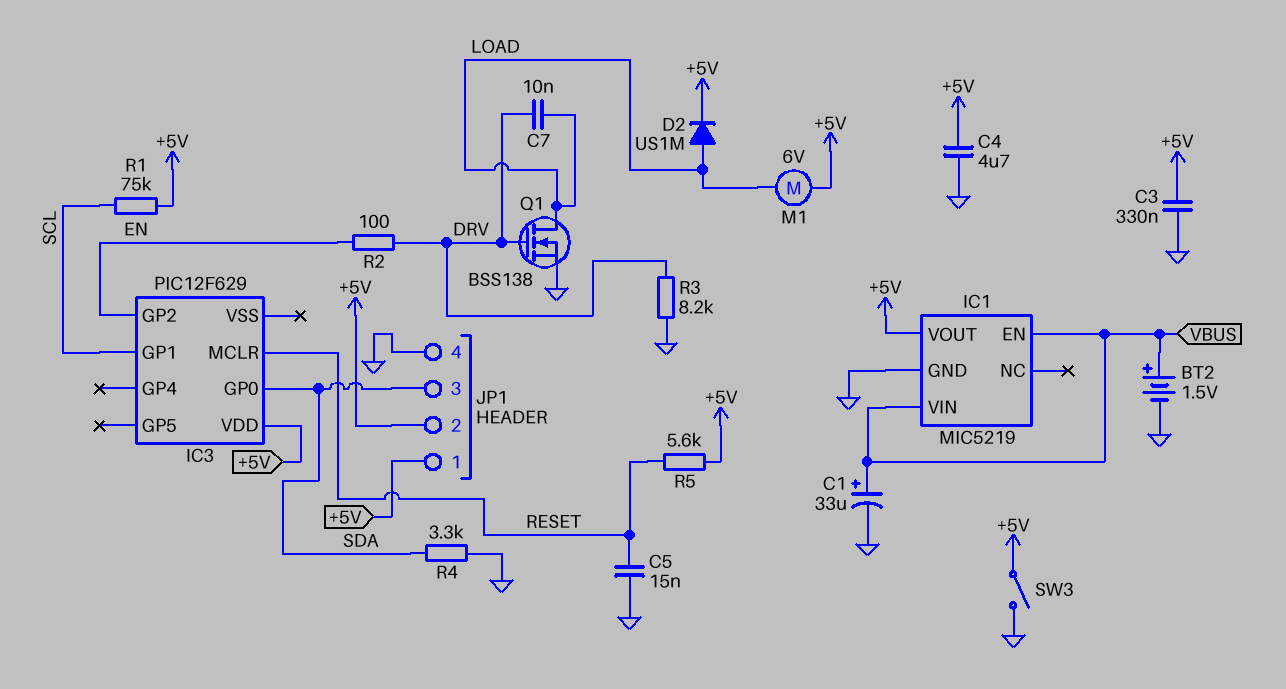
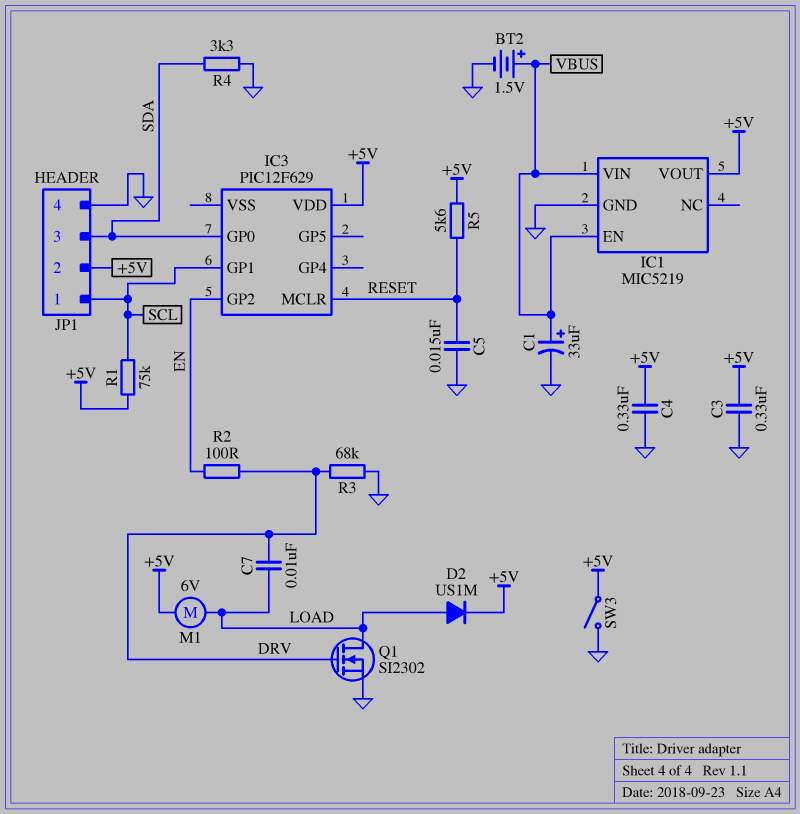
C4: 4.7uF (+5V, GND) -> 330nF (+5V, GND)
JP1 pin 1: +5V -> SCL
Q1: NMOS BSS138 (G DRV, D LOAD, S GND) -> NMOS SI2302 (G DRV, D LOAD, S GND)
R3: 8.2k (DRV, GND) -> 68k (DRV, GND)

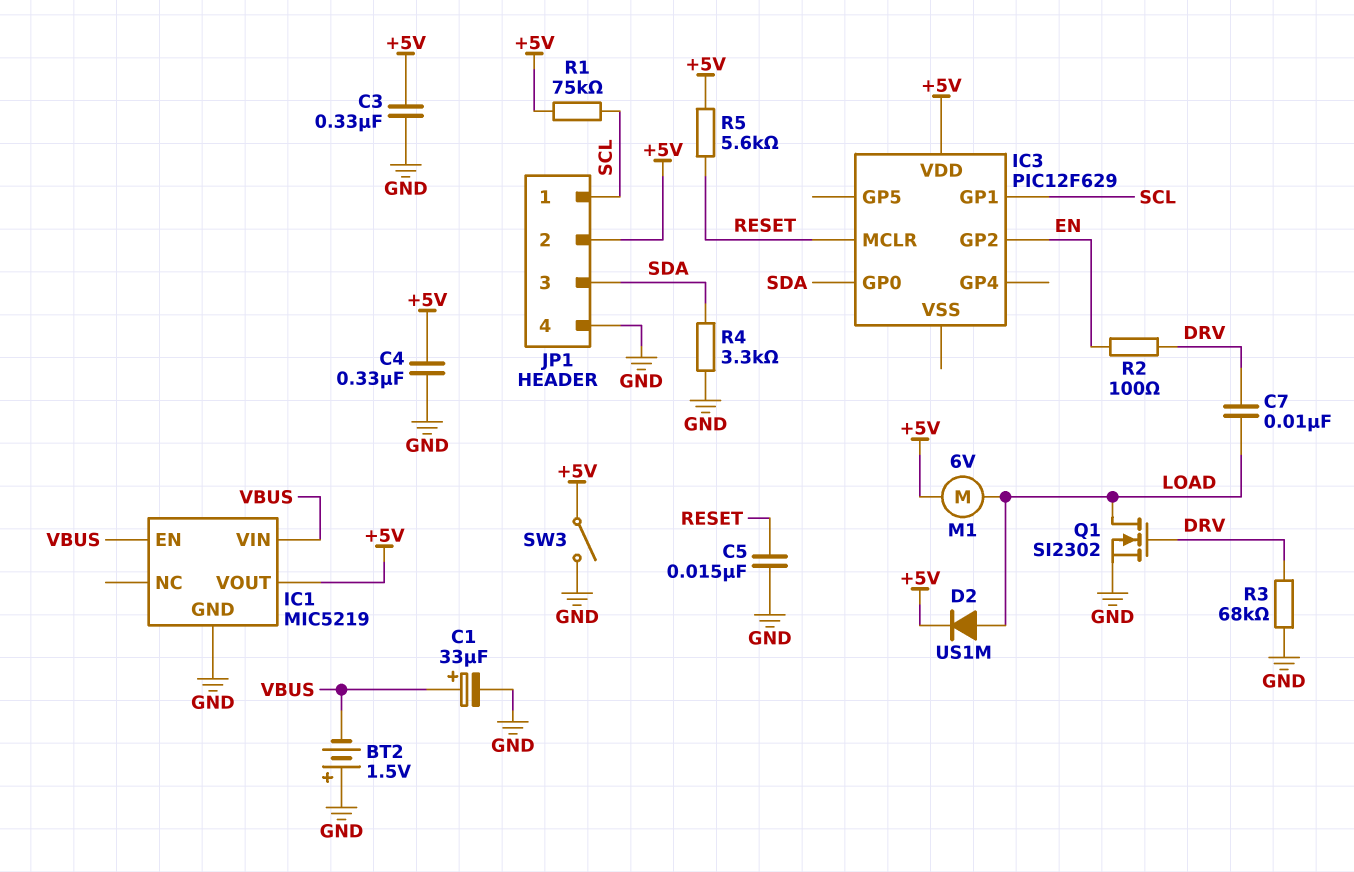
BT2: 1.5V (plus VBUS, minus GND) -> 1.5V (plus GND, minus VBUS)

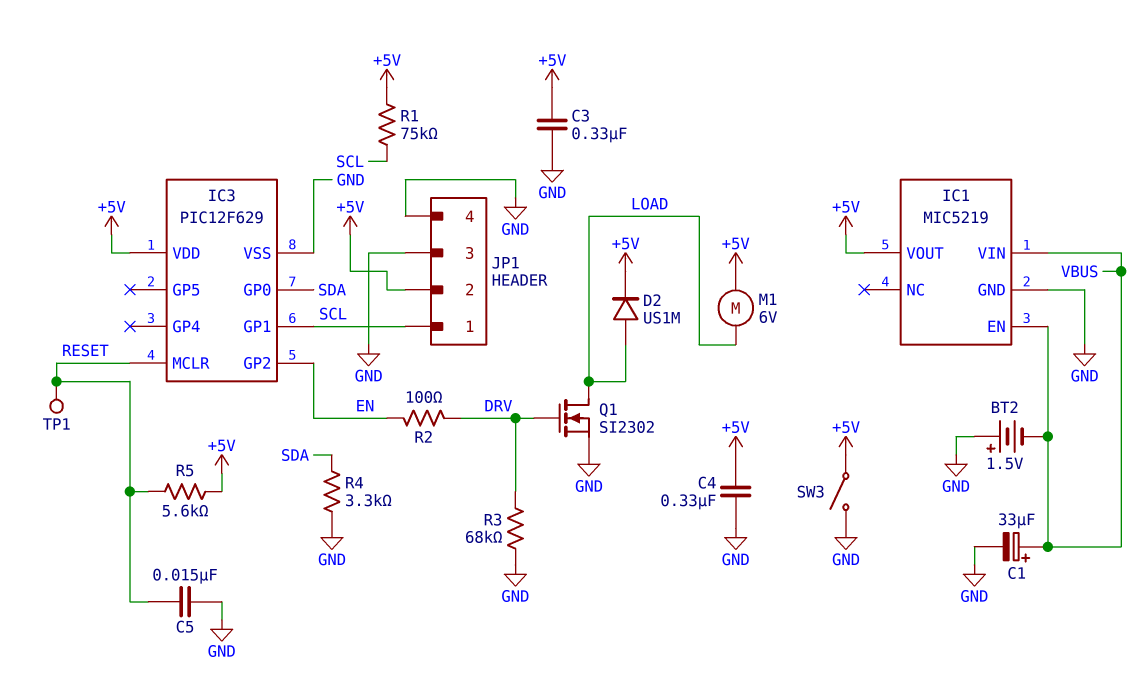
C7: 10nF (DRV, LOAD) -> none
IC3 pin VSS: none -> GND
JP1 pin 3: SDA -> GND
TP1: none -> test point (RESET)

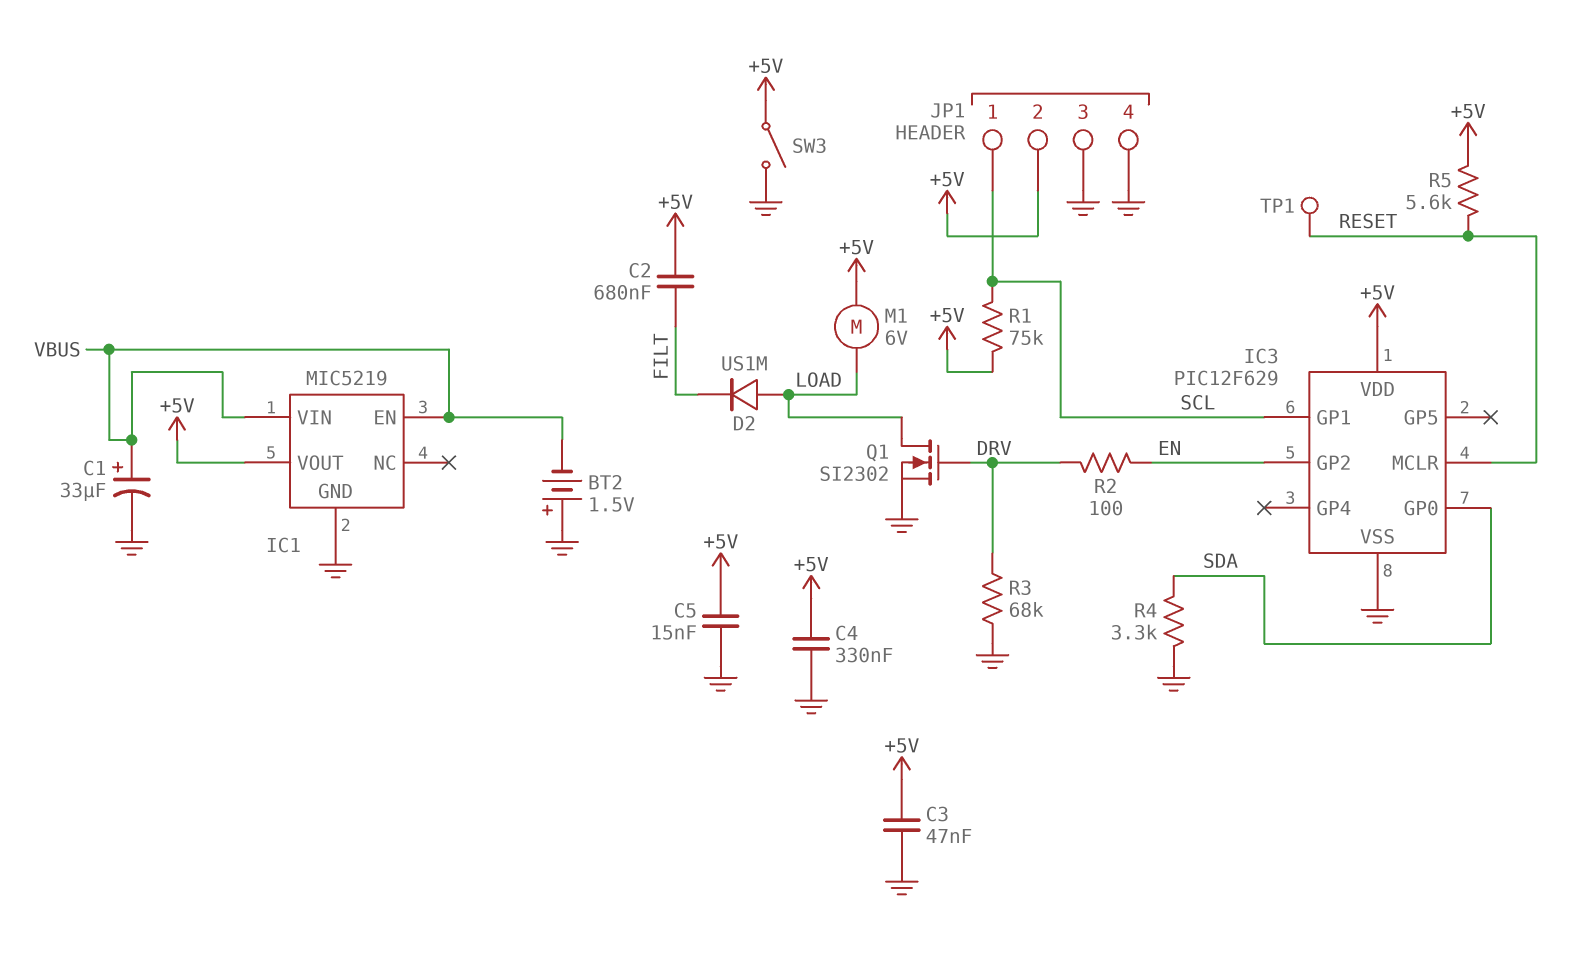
C2: none -> 680nF (+5V, FILT)
C3: 330nF (+5V, GND) -> 47nF (+5V, GND)
C5: 15nF (GND, RESET) -> 15nF (+5V, GND)
D2: diode US1M (A LOAD, K +5V) -> diode US1M (A LOAD, K FILT)

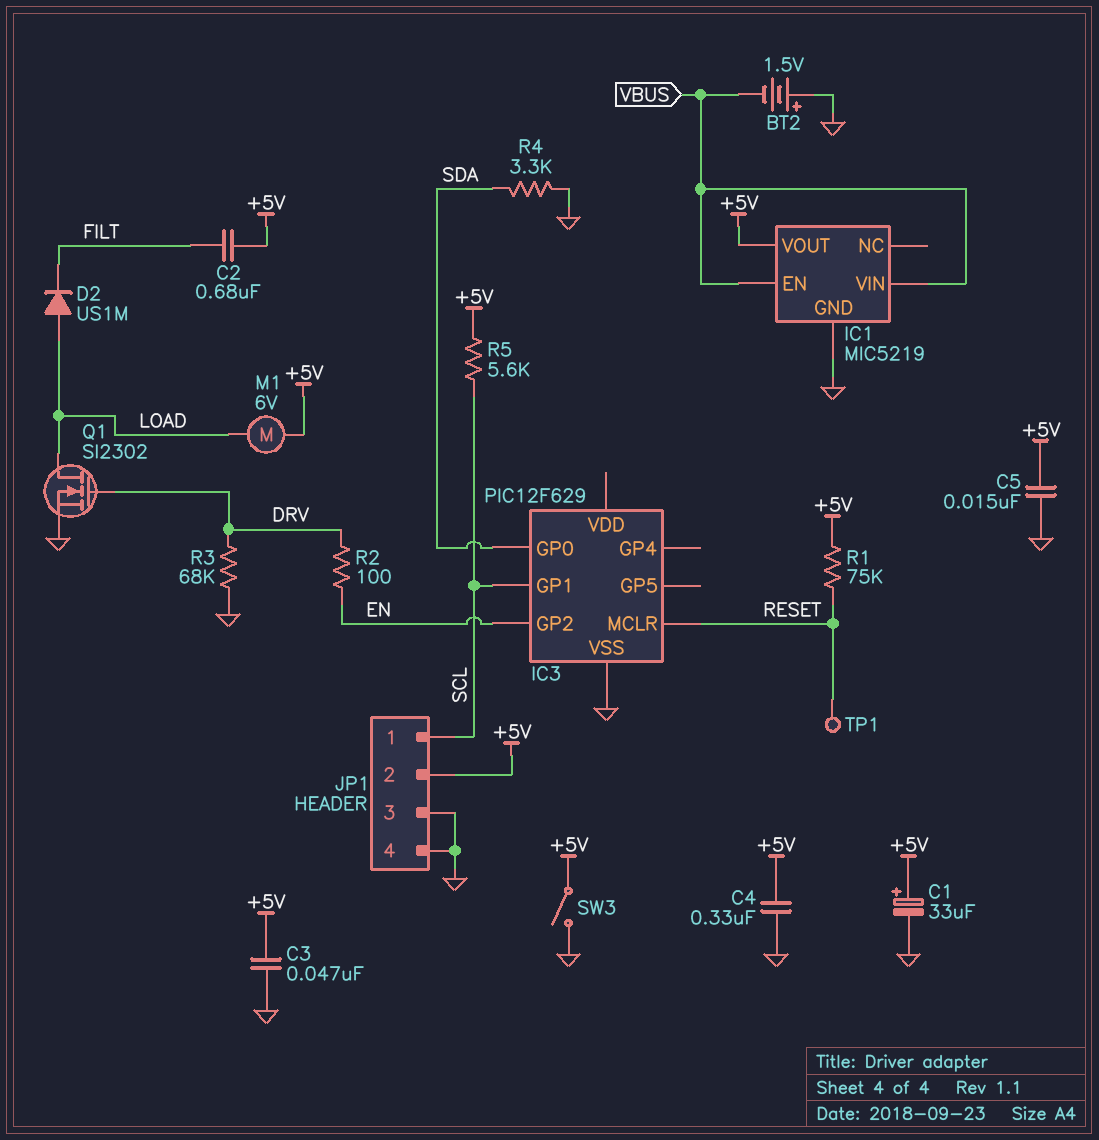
C1: 33uF (plus VBUS, minus GND) -> 33uF (plus +5V, minus GND)
IC3 pin VDD: +5V -> none
R1: 75k (+5V, SCL) -> 75k (+5V, RESET)
R5: 5.6k (+5V, RESET) -> 5.6k (+5V, SCL)

